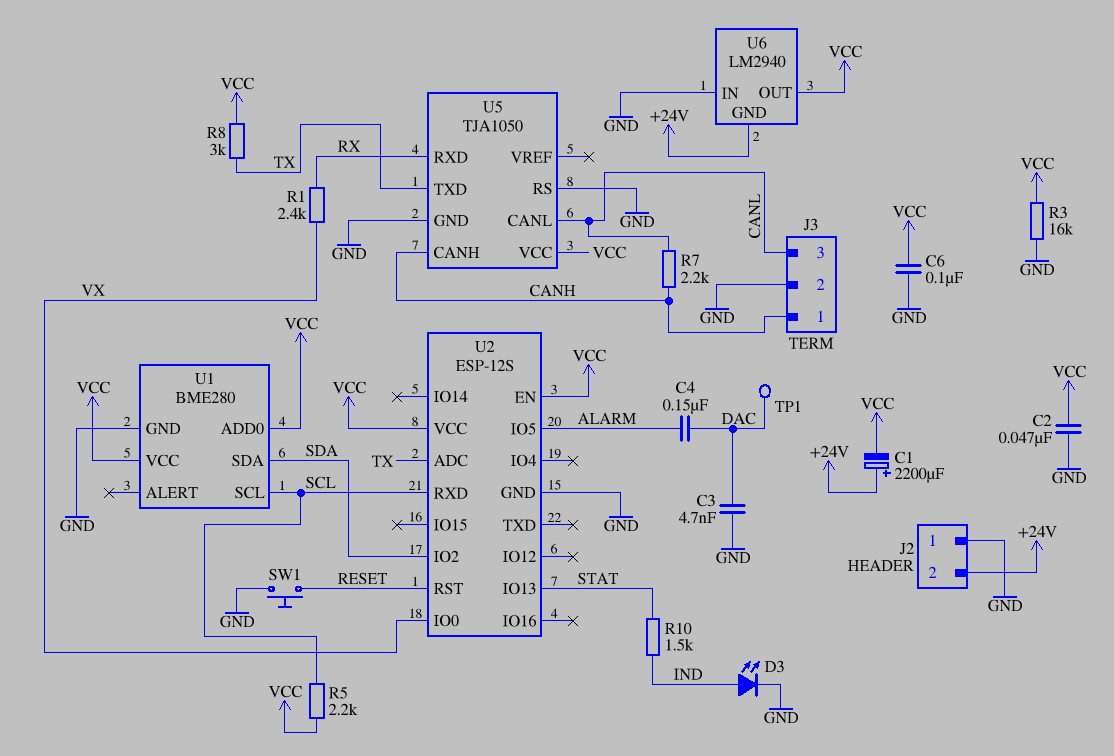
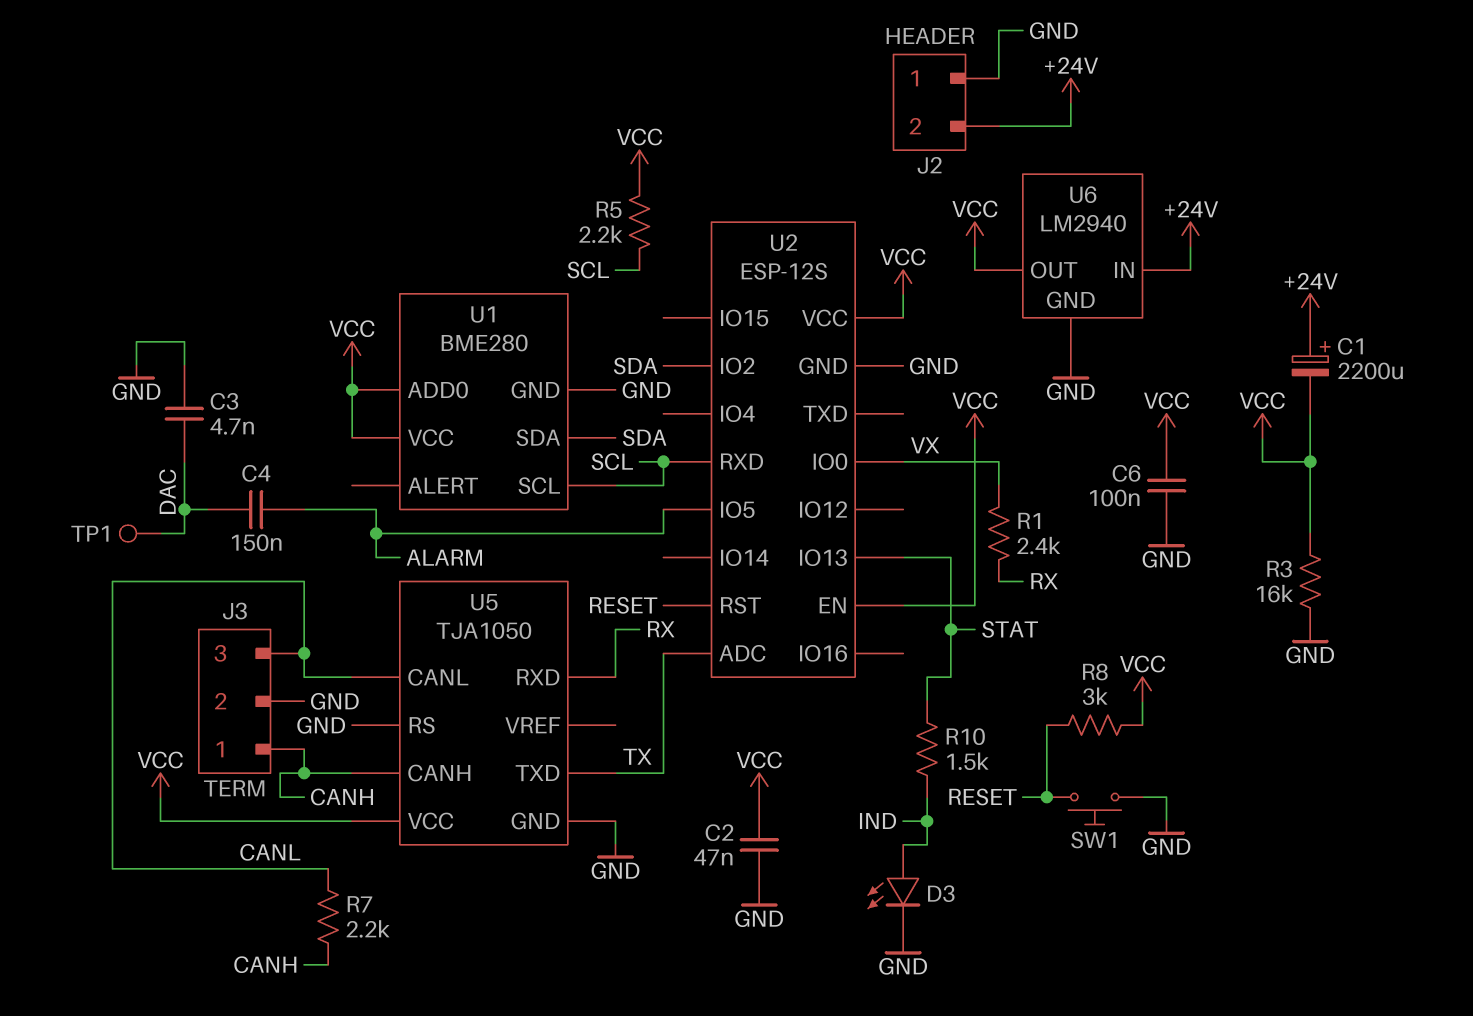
R8: 3k (TX, VCC) -> 3k (RESET, VCC)
U6 pin GND: +24V -> GND
U6 pin IN: GND -> +24V

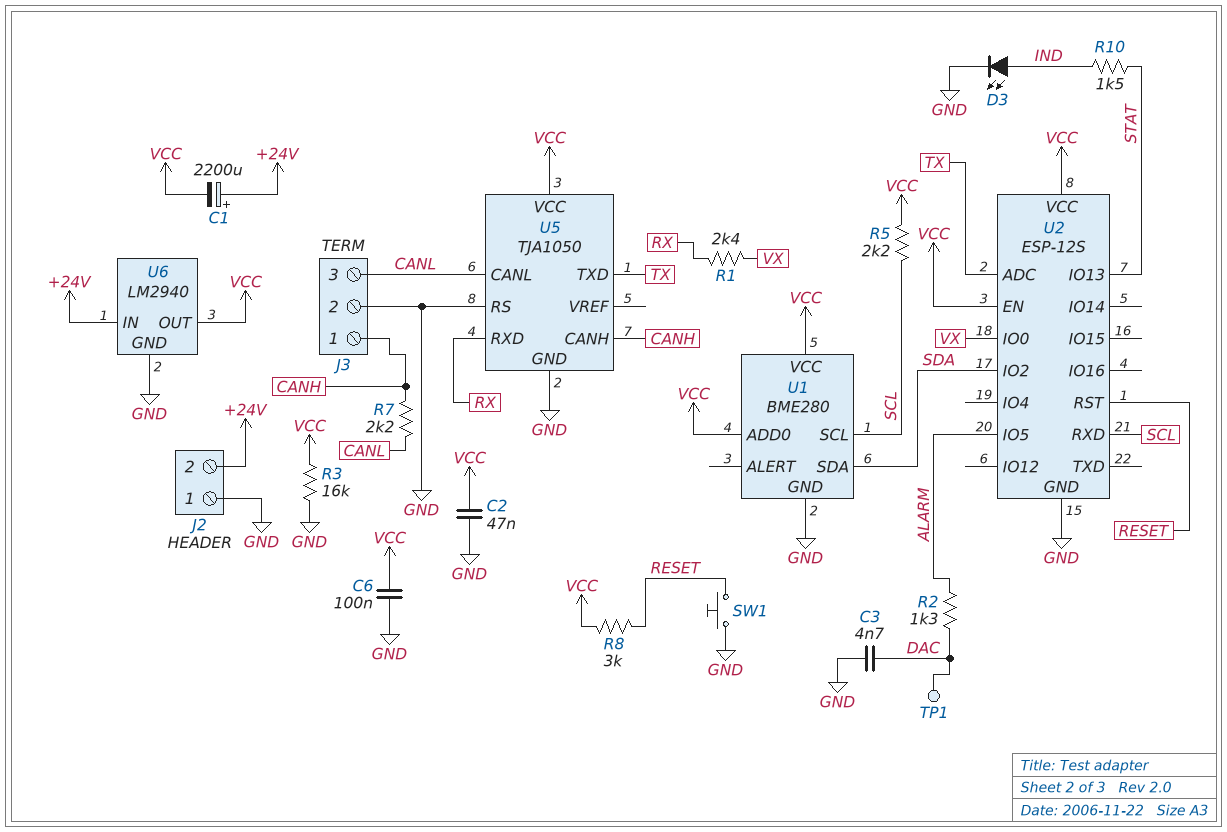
C4: 150nF (ALARM, DAC) -> none
R2: none -> 1.3k (ALARM, DAC)

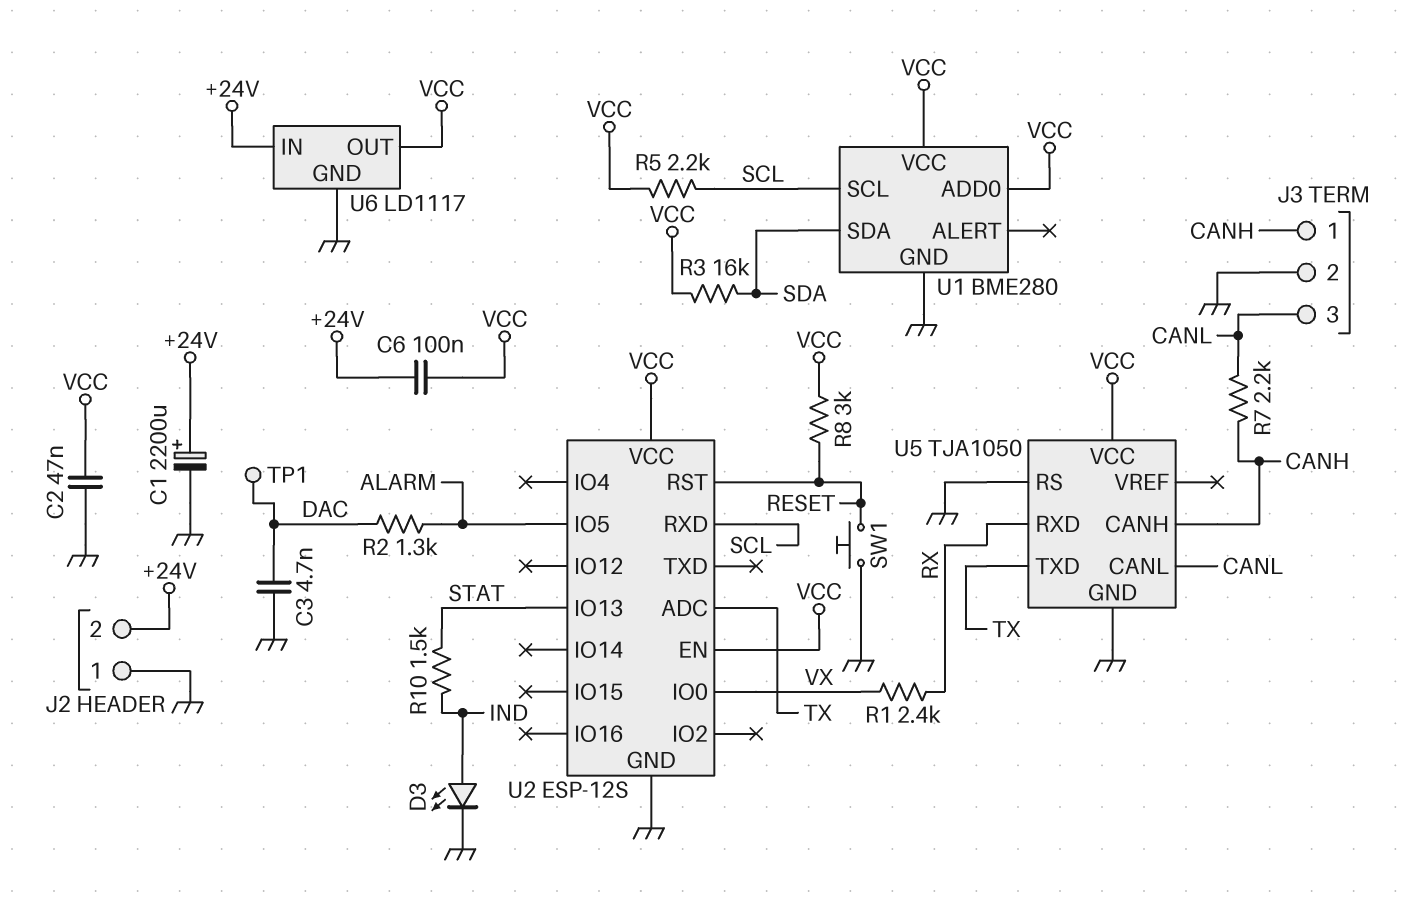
C1: 2200uF (plus +24V, minus VCC) -> 2200uF (plus +24V, minus GND)
C6: 100nF (GND, VCC) -> 100nF (+24V, VCC)
R3: 16k (GND, VCC) -> 16k (SDA, VCC)
U2 pin IO2: SDA -> none
U6: LM2940 -> LD1117

